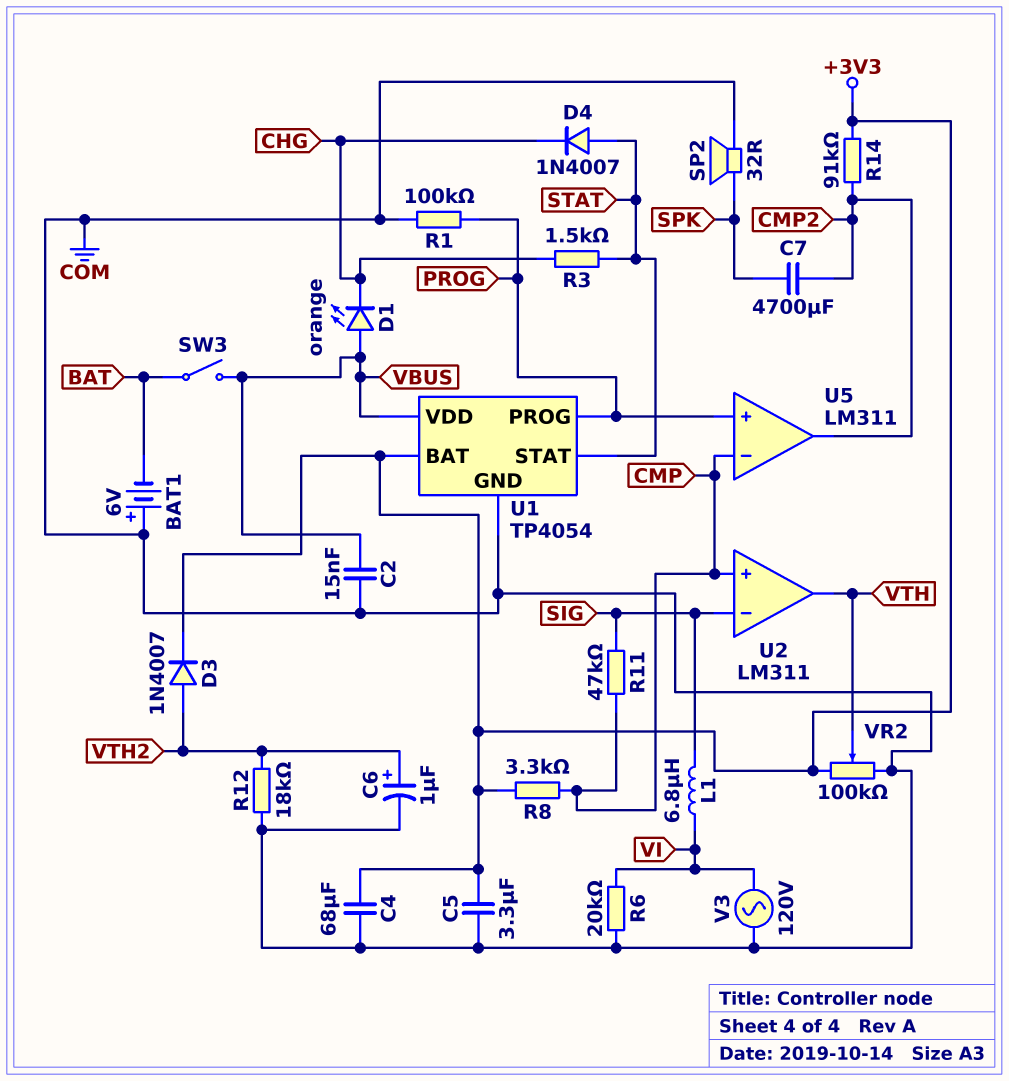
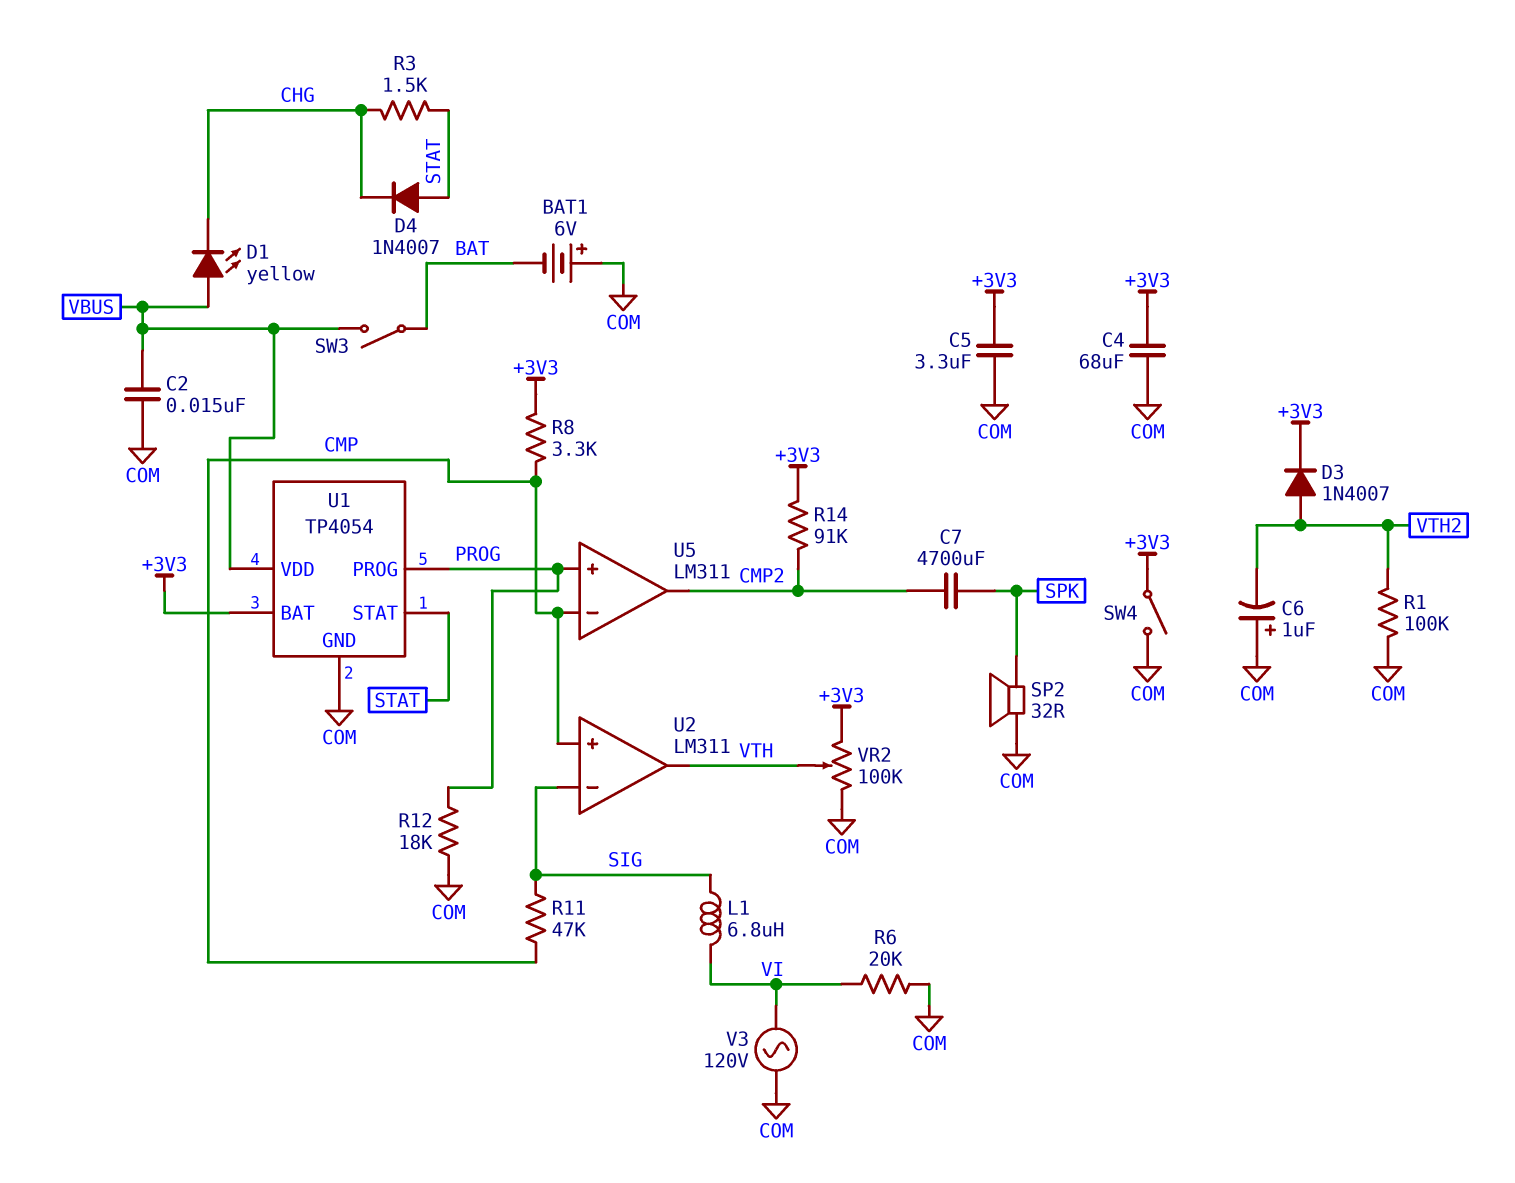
C6: 1uF (plus VTH2, minus COM) -> 1uF (plus COM, minus VTH2)
D1: LED orange (A VBUS, K CHG) -> LED yellow (A VBUS, K CHG)
R1: 100k (COM, PROG) -> 100k (COM, VTH2)
R12: 18k (COM, VTH2) -> 18k (COM, PROG)
SW4: none -> switch (+3V3, COM)

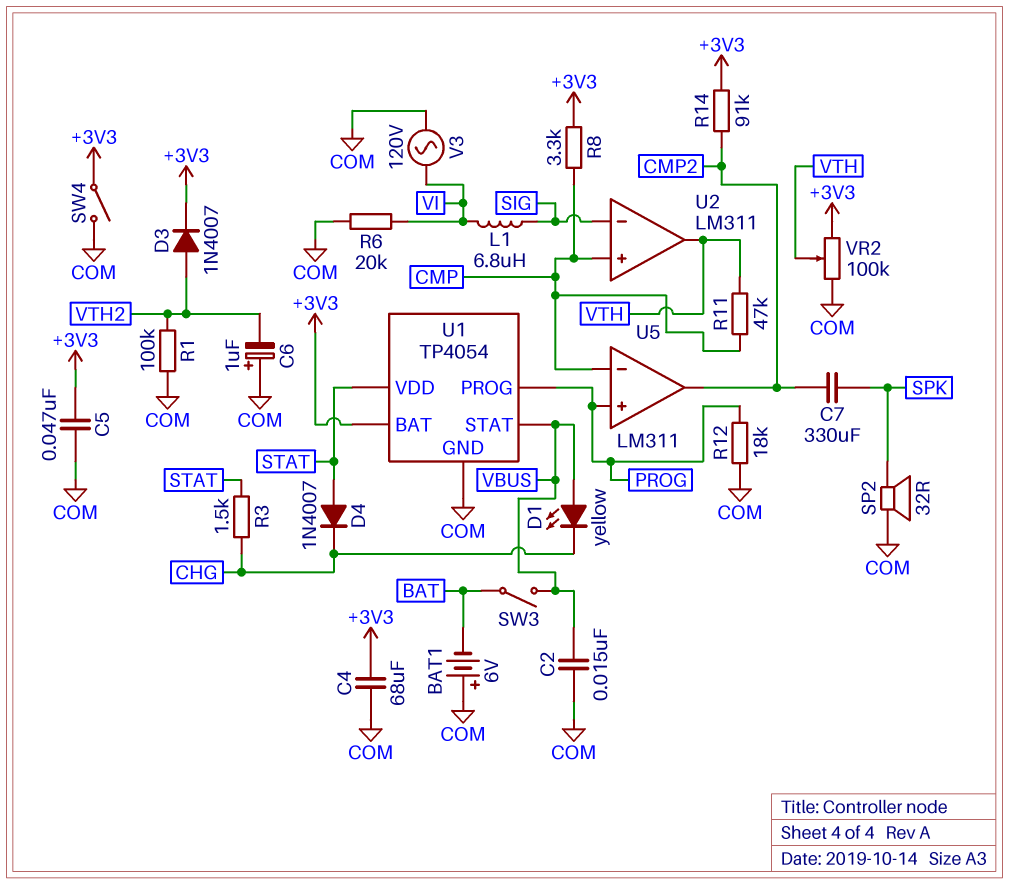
C5: 3.3uF (+3V3, COM) -> 47nF (+3V3, COM)
C7: 4700uF (CMP2, SPK) -> 330uF (CMP2, SPK)
R11: 47k (CMP, SIG) -> 47k (CMP, VTH)
U1 pin STAT: STAT -> VBUS
U1 pin VDD: VBUS -> STAT

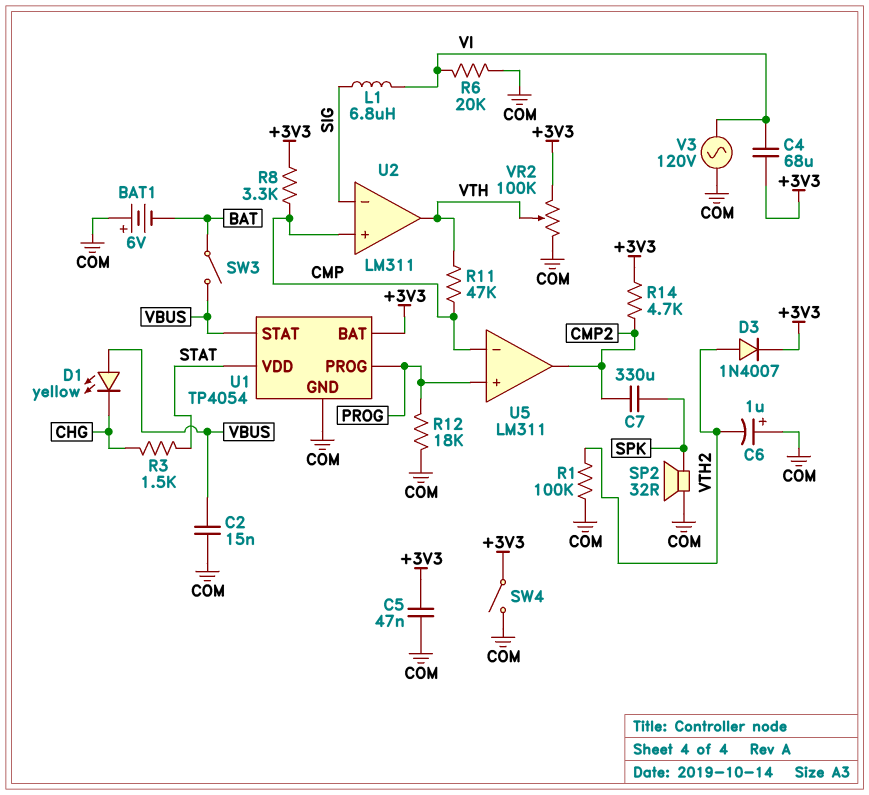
C4: 68uF (+3V3, COM) -> 68uF (+3V3, VI)
D4: diode 1N4007 (A STAT, K CHG) -> none
R14: 91k (+3V3, CMP2) -> 4.7k (+3V3, CMP2)

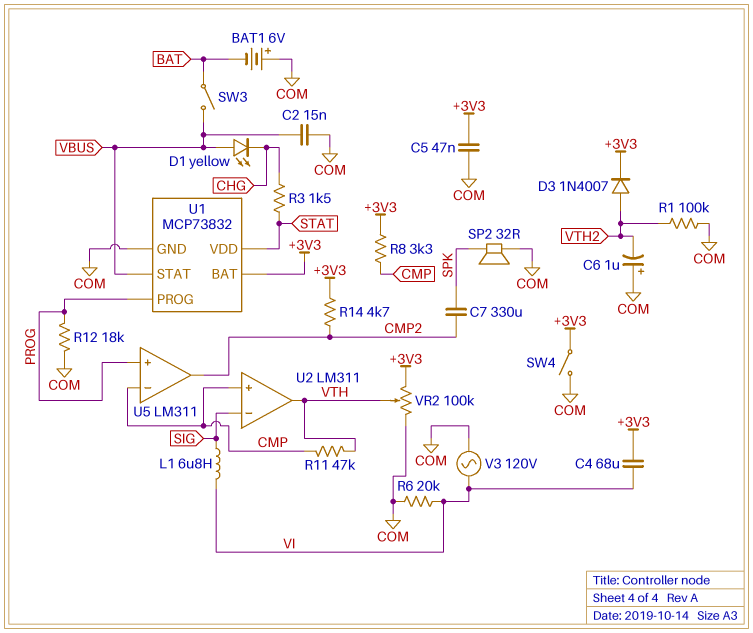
U1: TP4054 -> MCP73832

